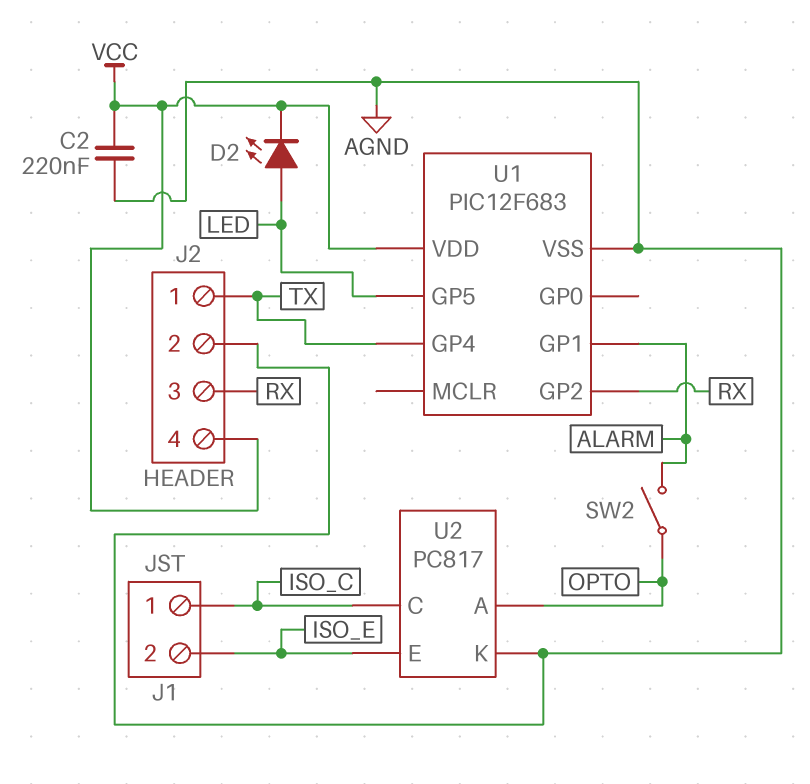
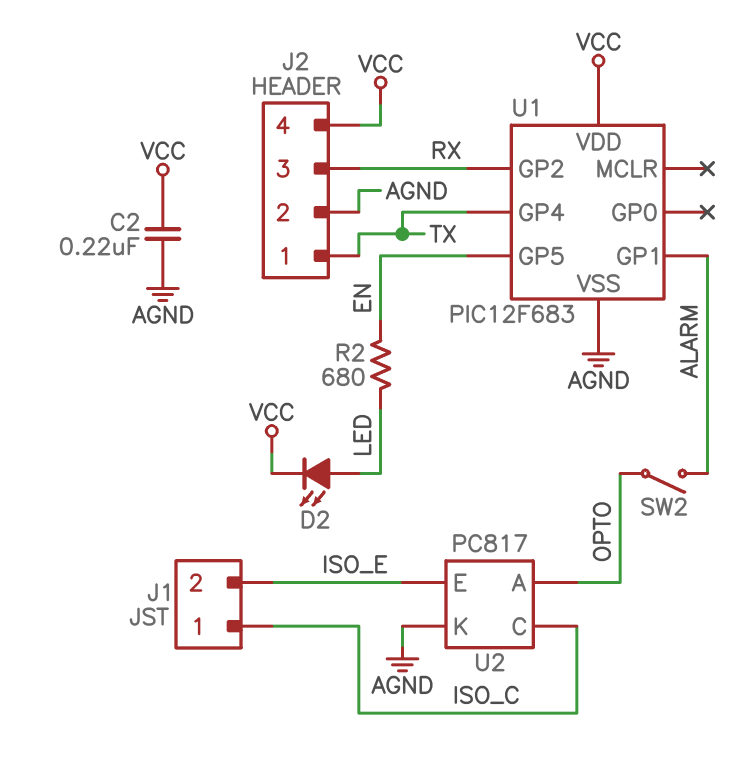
R2: none -> 680 (EN, LED)
U1 pin GP5: LED -> EN

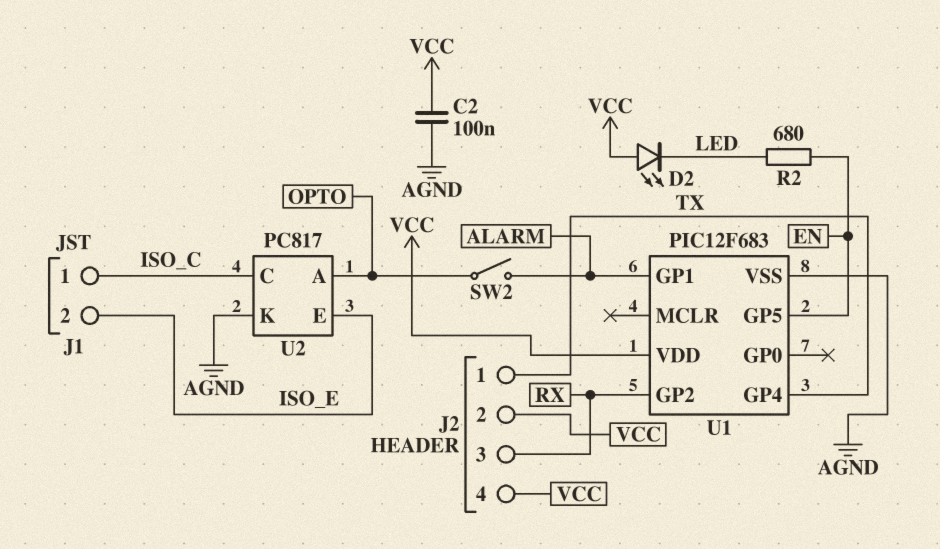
C2: 220nF (AGND, VCC) -> 100nF (AGND, VCC)
D2: LED (A LED, K VCC) -> LED (A VCC, K LED)
J2 pin 2: AGND -> VCC

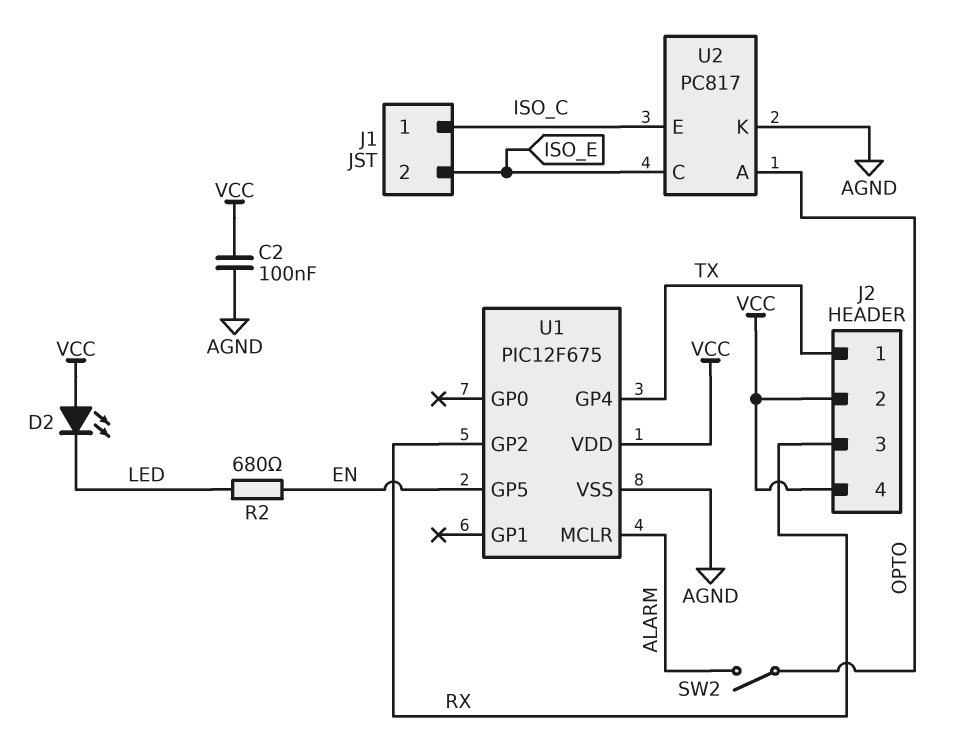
U1: PIC12F683 -> PIC12F675
U1 pin GP1: ALARM -> none
U1 pin MCLR: none -> ALARM
U2 pin C: ISO_C -> ISO_E
U2 pin E: ISO_E -> ISO_C

